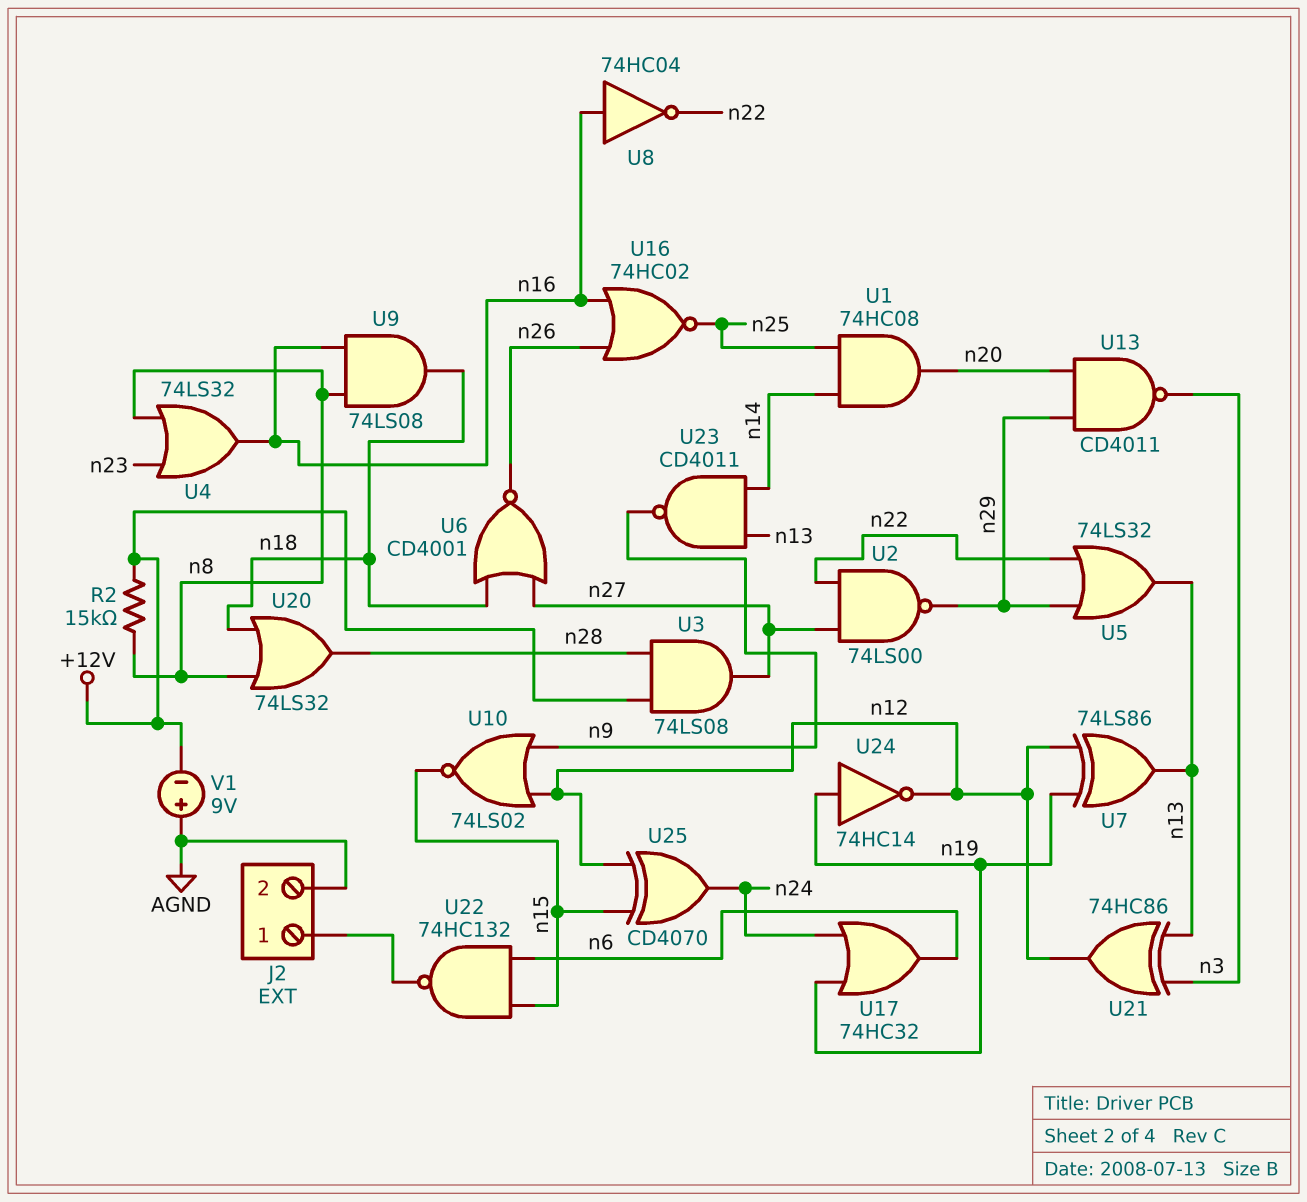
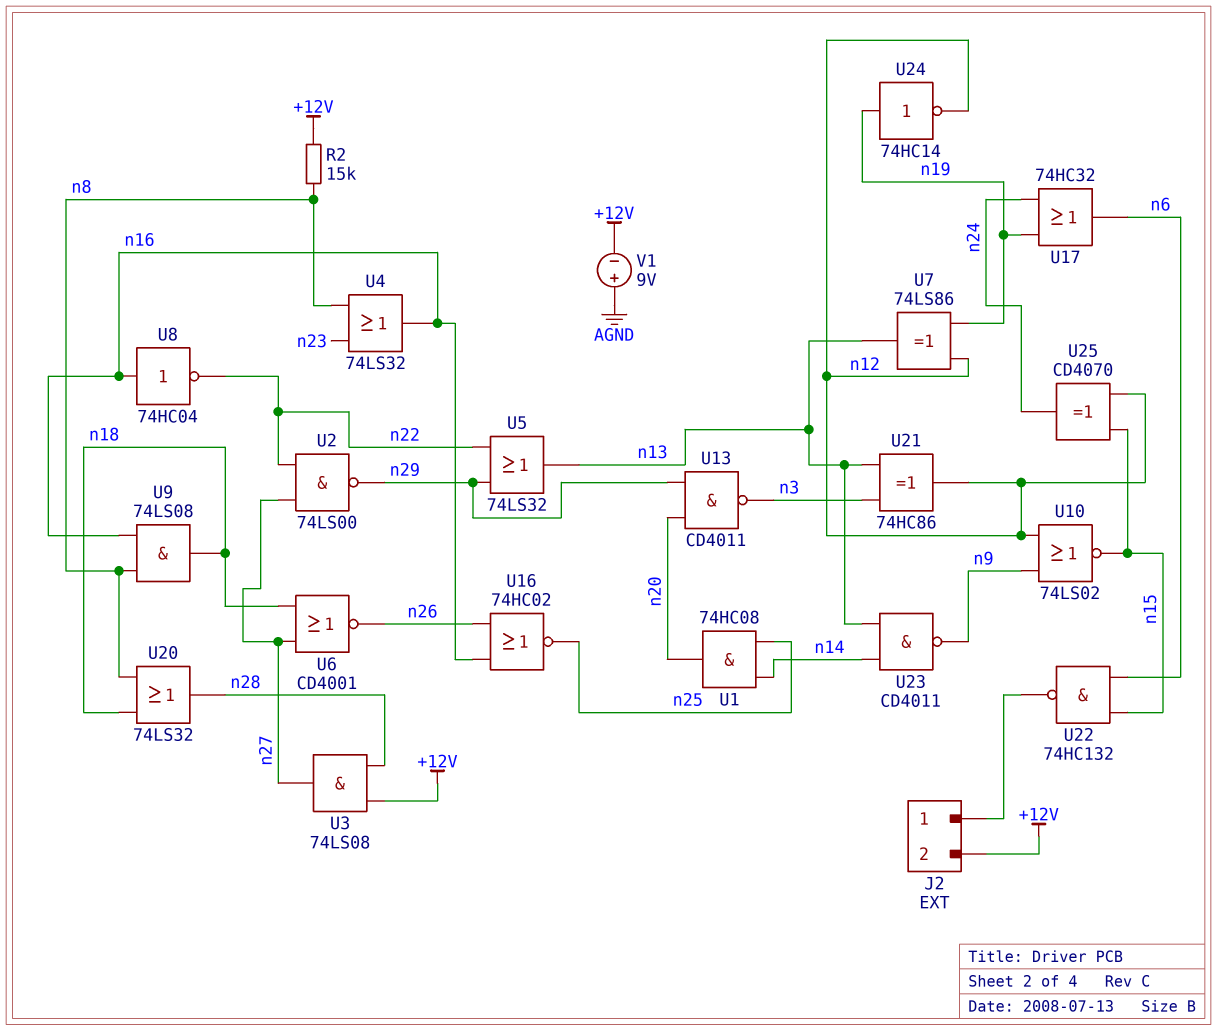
J2 pin 2: AGND -> +12V

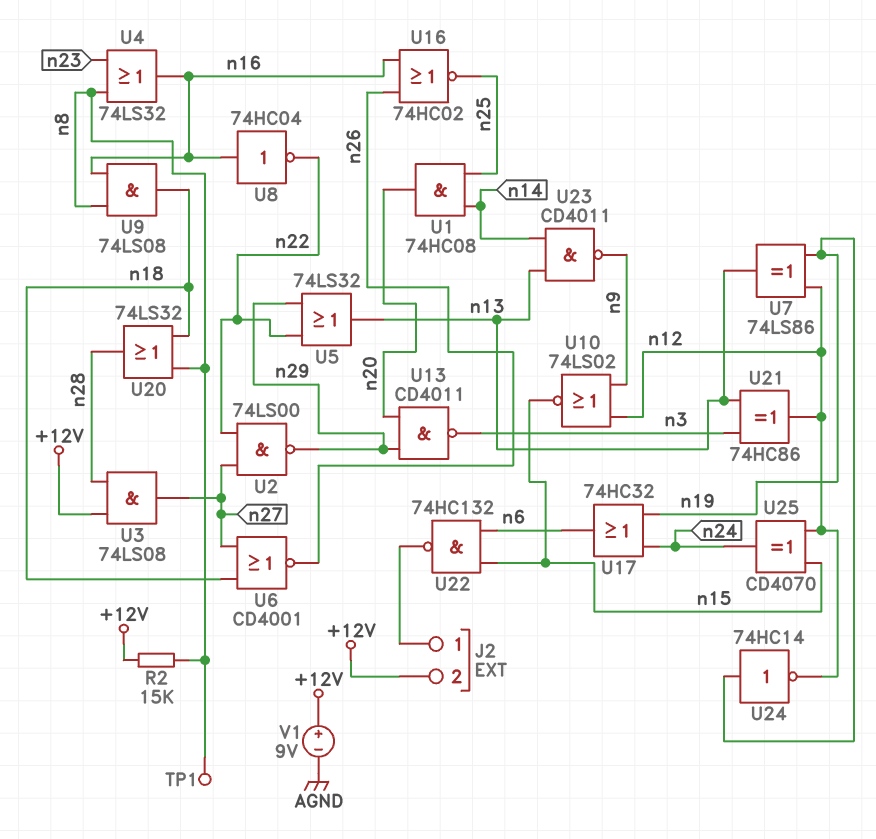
TP1: none -> test point (n8)
V1: 9V (plus AGND, minus +12V) -> 9V (plus +12V, minus AGND)

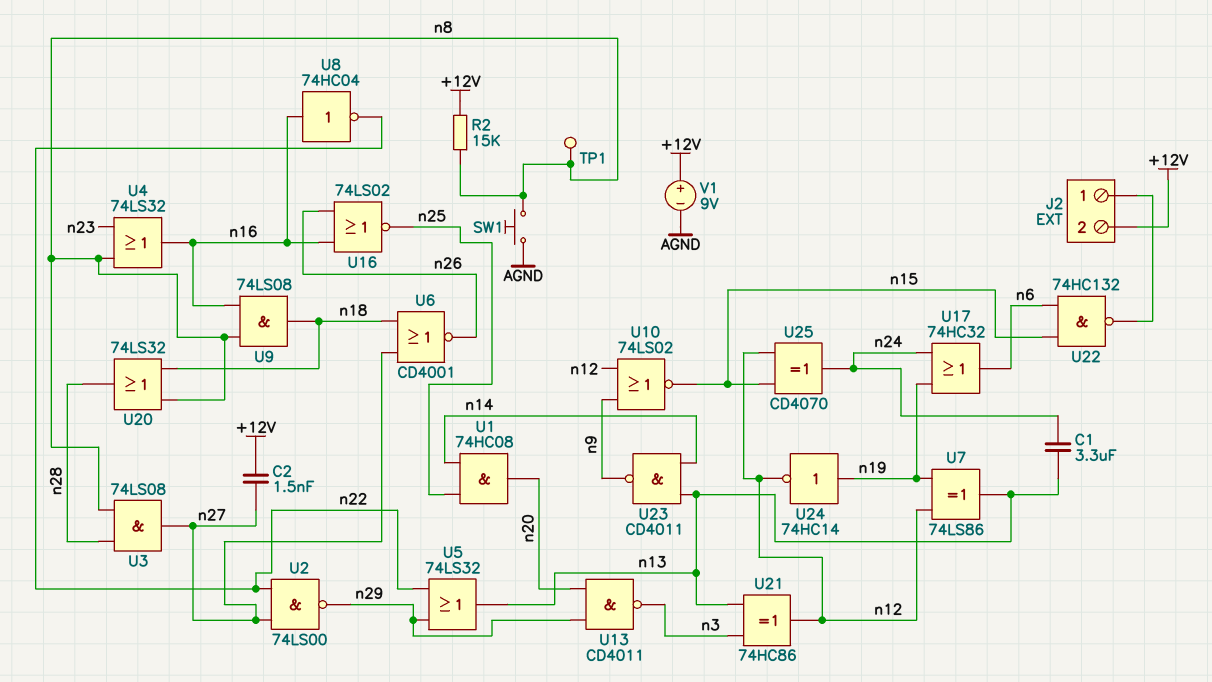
C1: none -> 3.3uF (n13, n24)
C2: none -> 1.5nF (+12V, n27)
SW1: none -> button (AGND, n8)
U3: AND 74LS08 (in +12V, in n28, out n27) -> AND 74LS08 (in n8, in n28, out n27)
U16: NOR 74HC02 (in n16, in n26, out n25) -> NOR 74LS02 (in n16, in n26, out n25)

